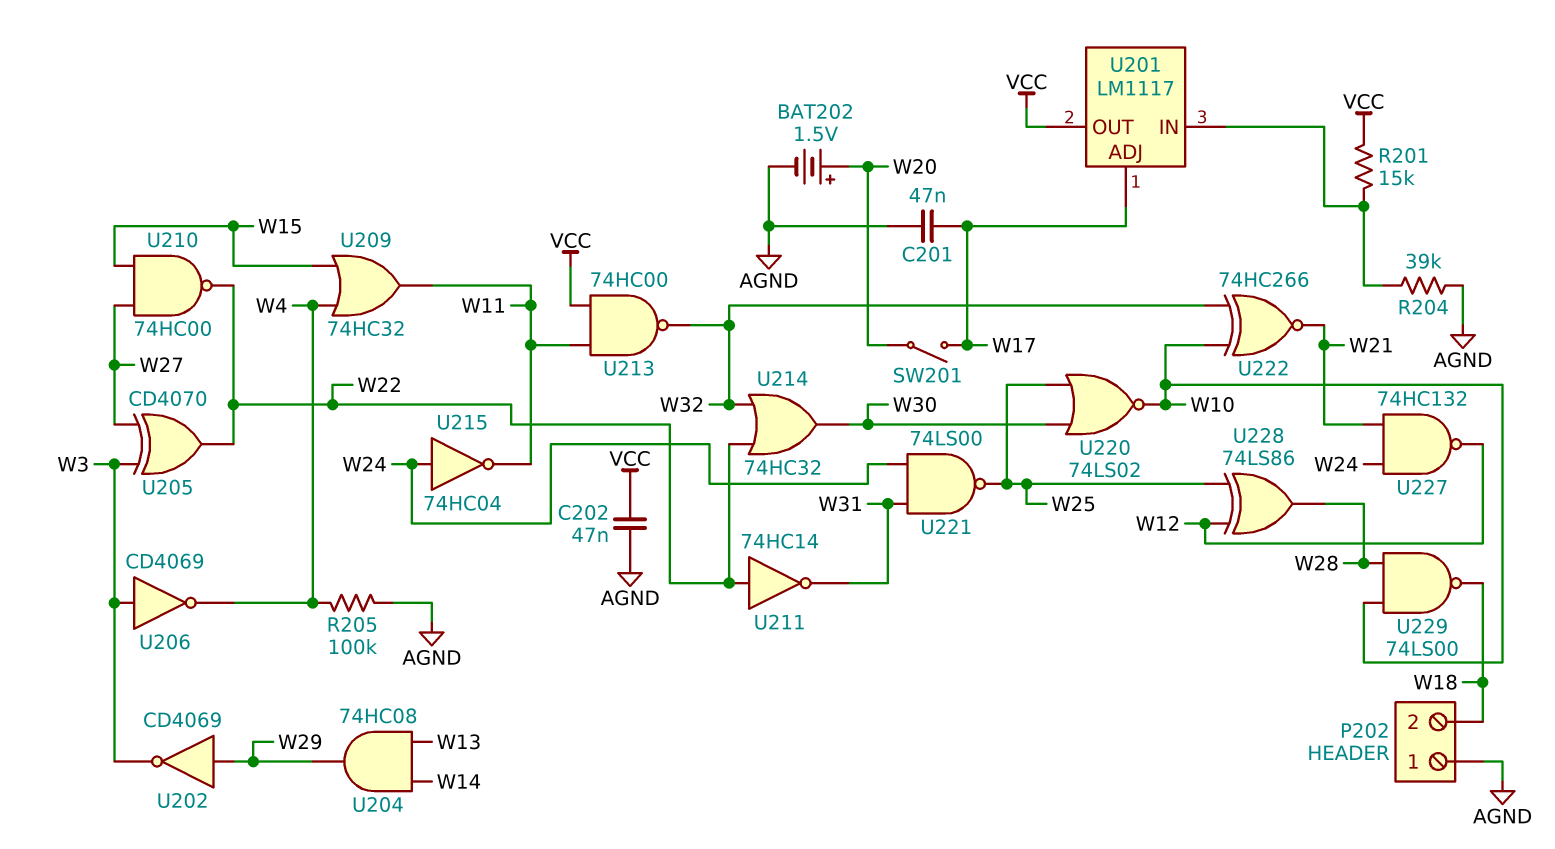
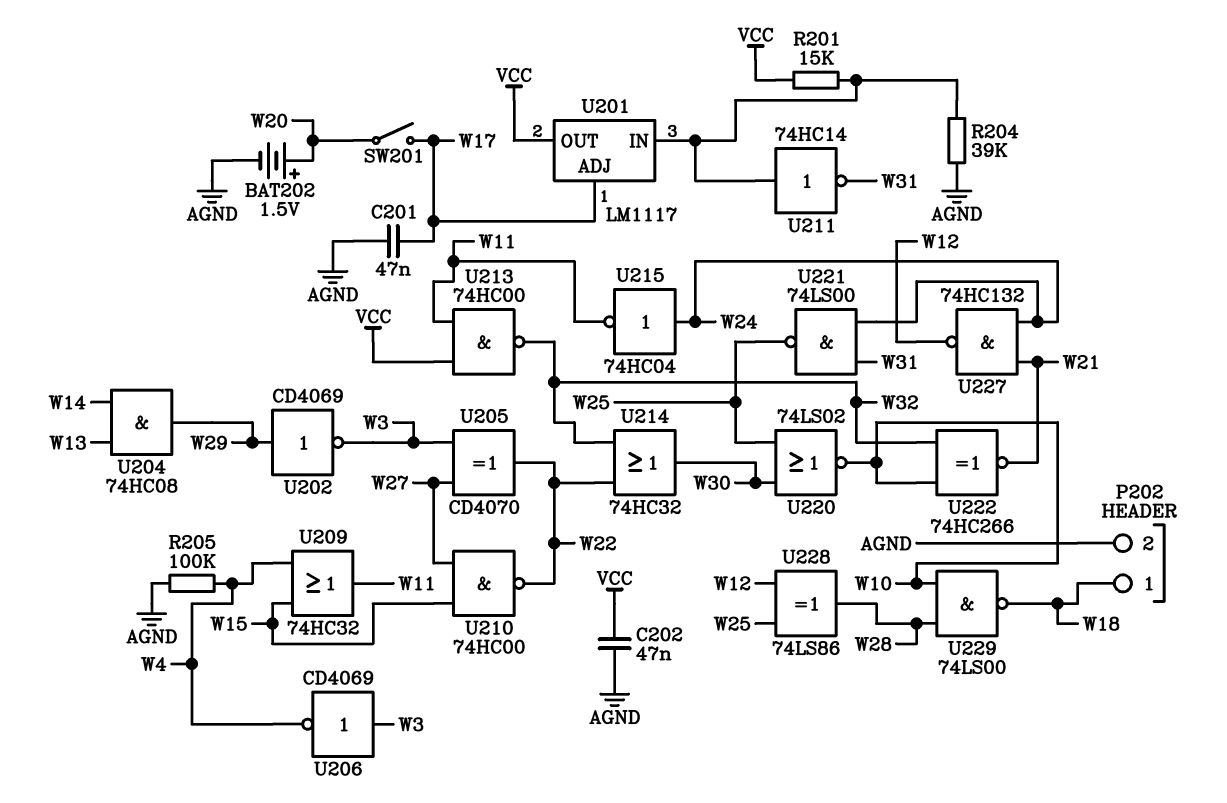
P202 pin 1: AGND -> W18
P202 pin 2: W18 -> AGND
U211: NOT 74HC14 (in W22, out W31) -> NOT 74HC14 (in U201/IN, out W31)

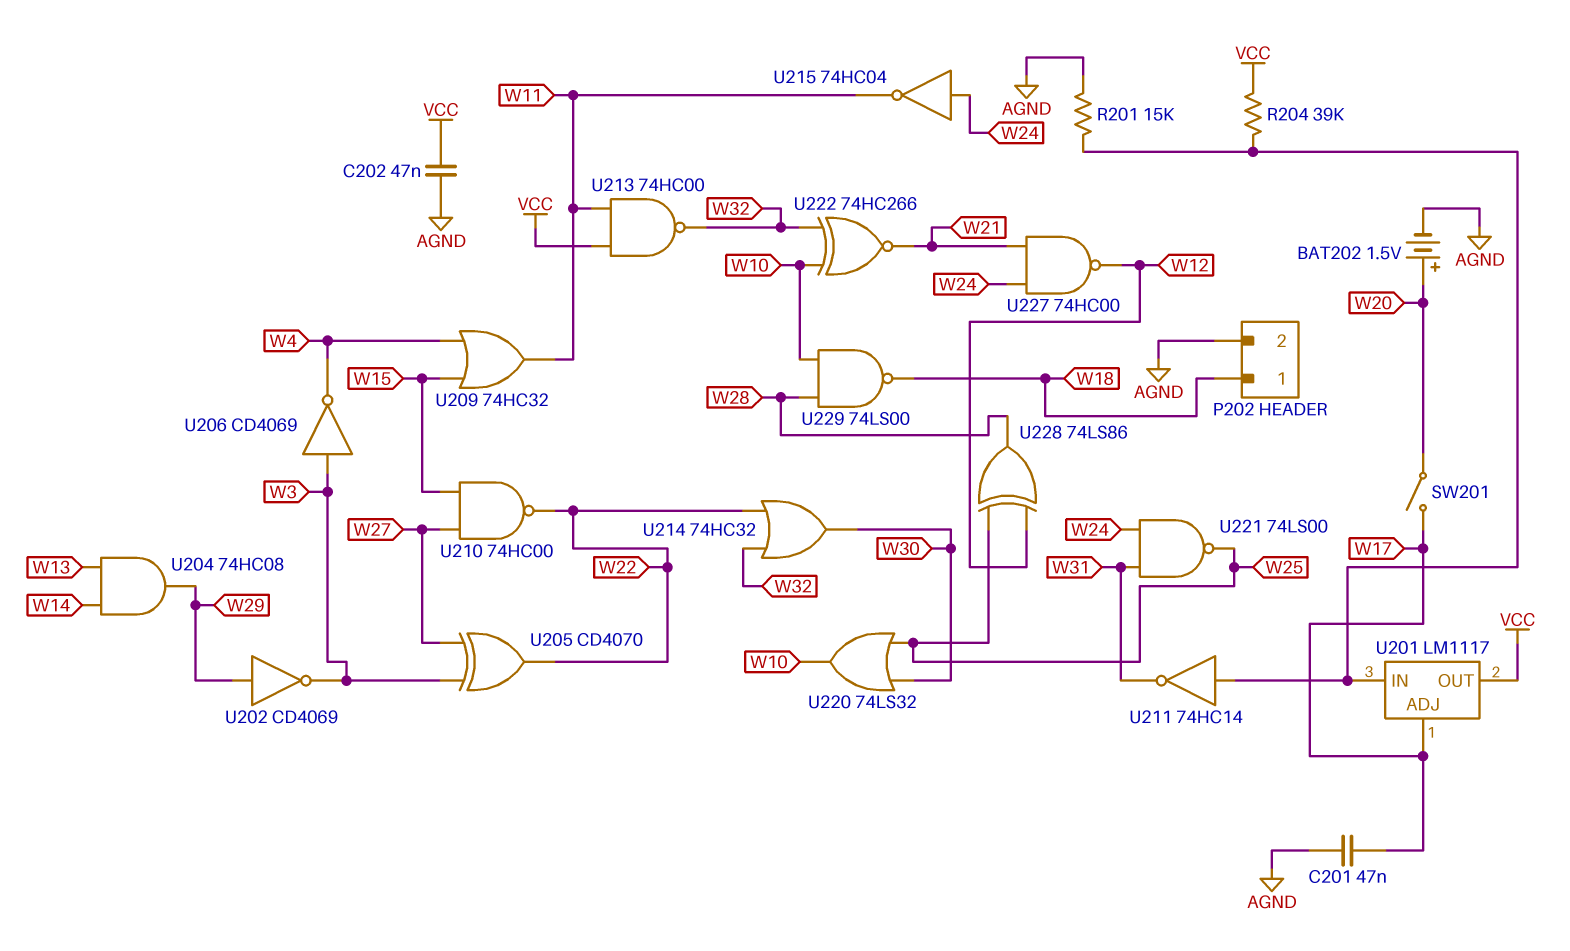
R201: 15k (U201/IN, VCC) -> 15k (AGND, U201/IN)
R204: 39k (AGND, U201/IN) -> 39k (U201/IN, VCC)
R205: 100k (AGND, W4) -> none
U220: NOR 74LS02 (in W25, in W30, out W10) -> OR 74LS32 (in W25, in W30, out W10)
U227: NAND 74HC132 (in W21, in W24, out W12) -> NAND 74HC00 (in W21, in W24, out W12)

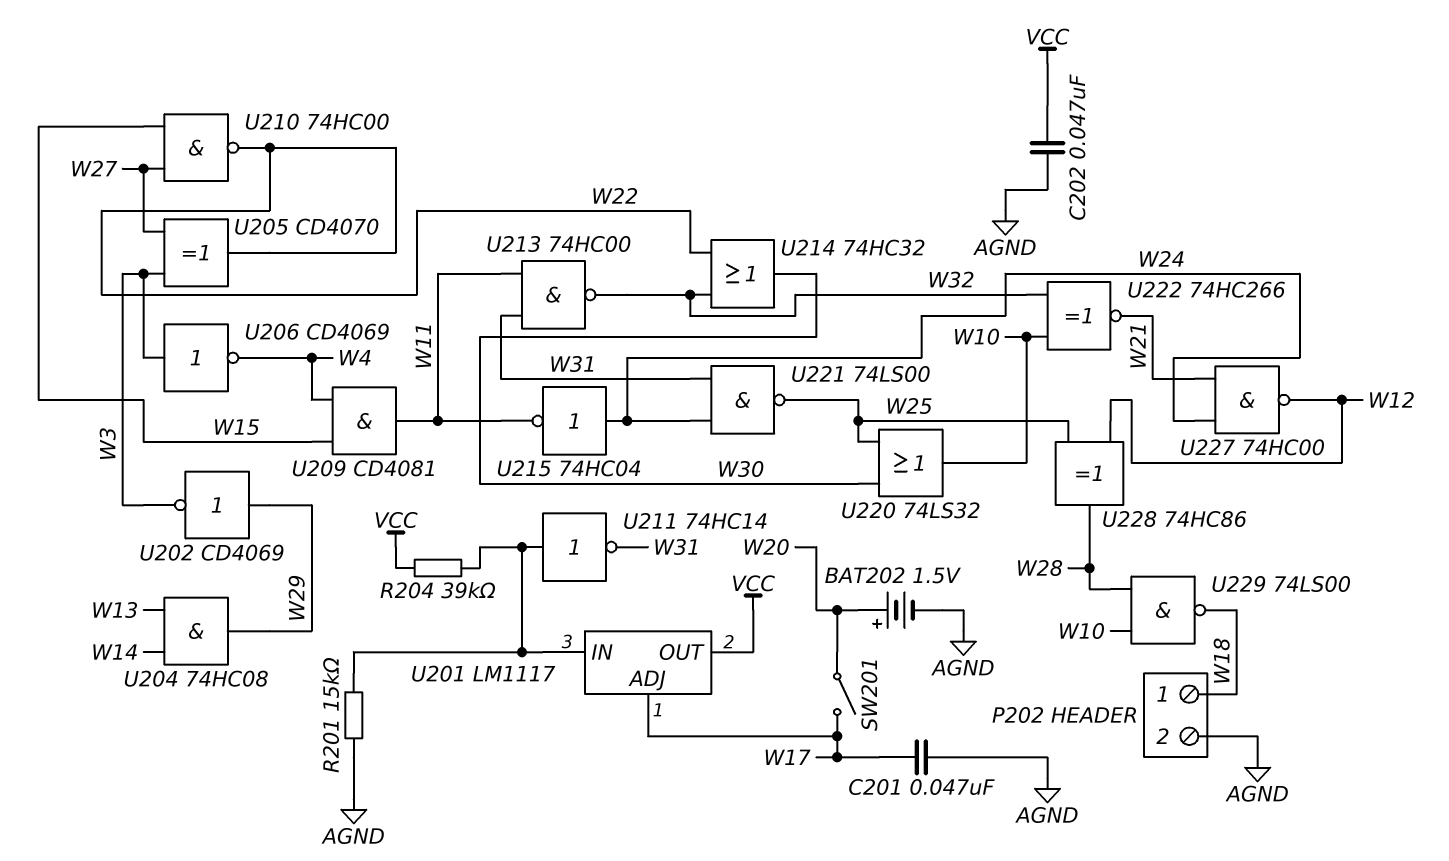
U209: OR 74HC32 (in W4, in W15, out W11) -> AND CD4081 (in W4, in W15, out W11)
U213: NAND 74HC00 (in VCC, in W11, out W32) -> NAND 74HC00 (in W11, in W31, out W32)
U228: XOR 74LS86 (in W12, in W25, out W28) -> XOR 74HC86 (in W12, in W25, out W28)

